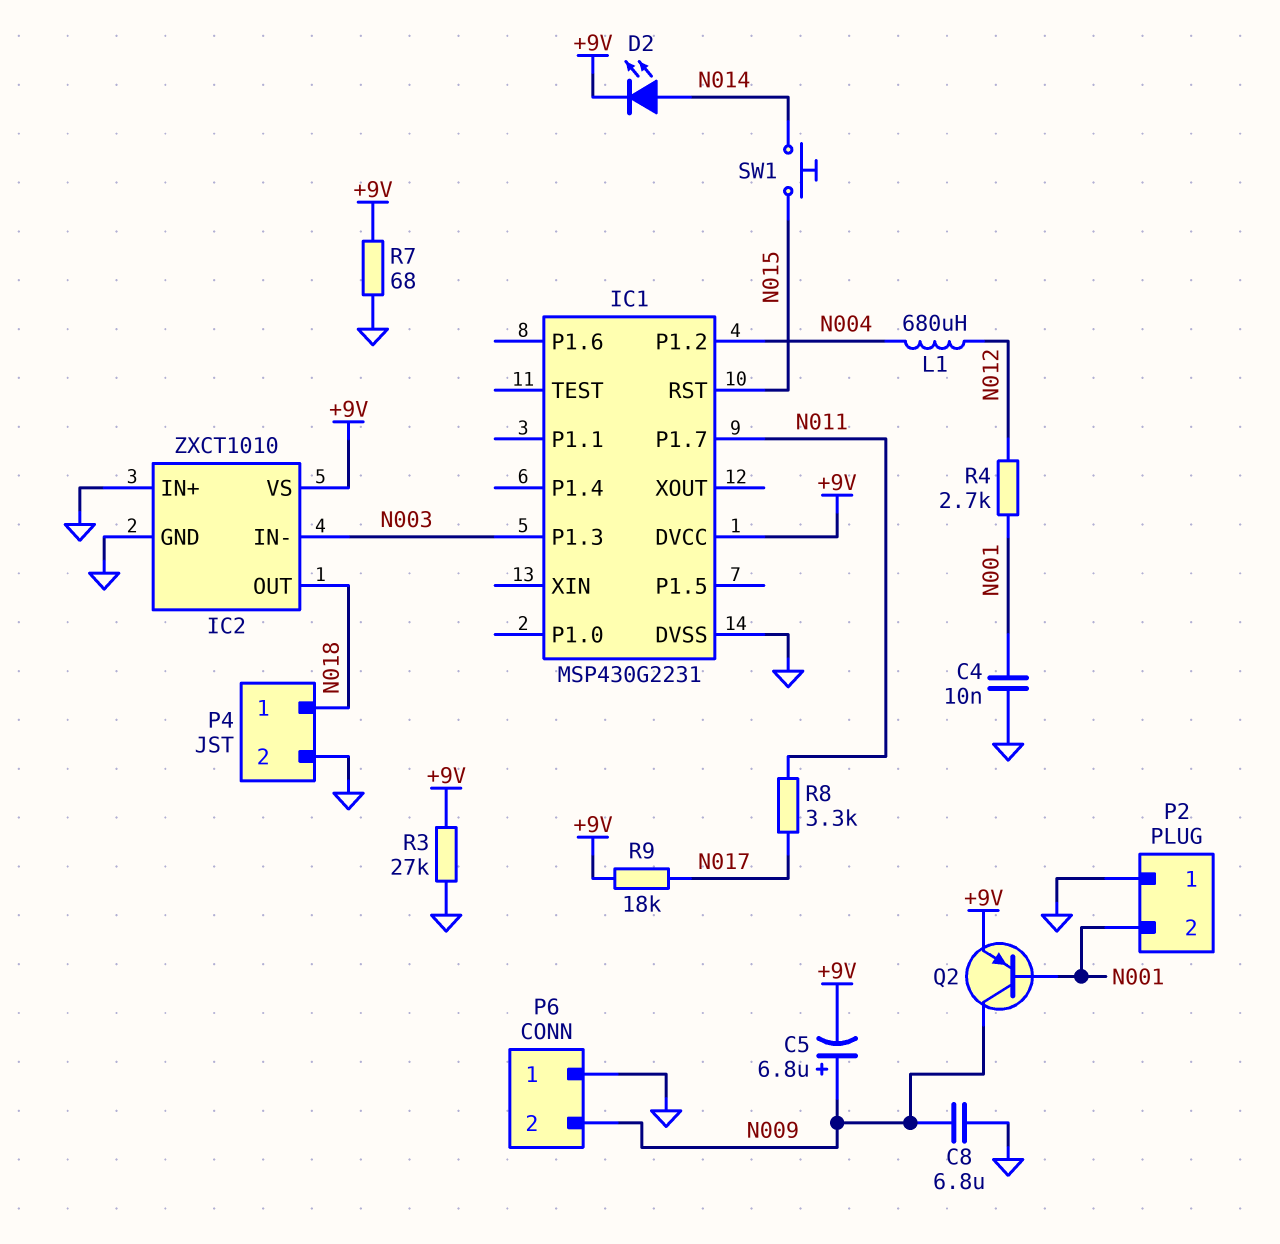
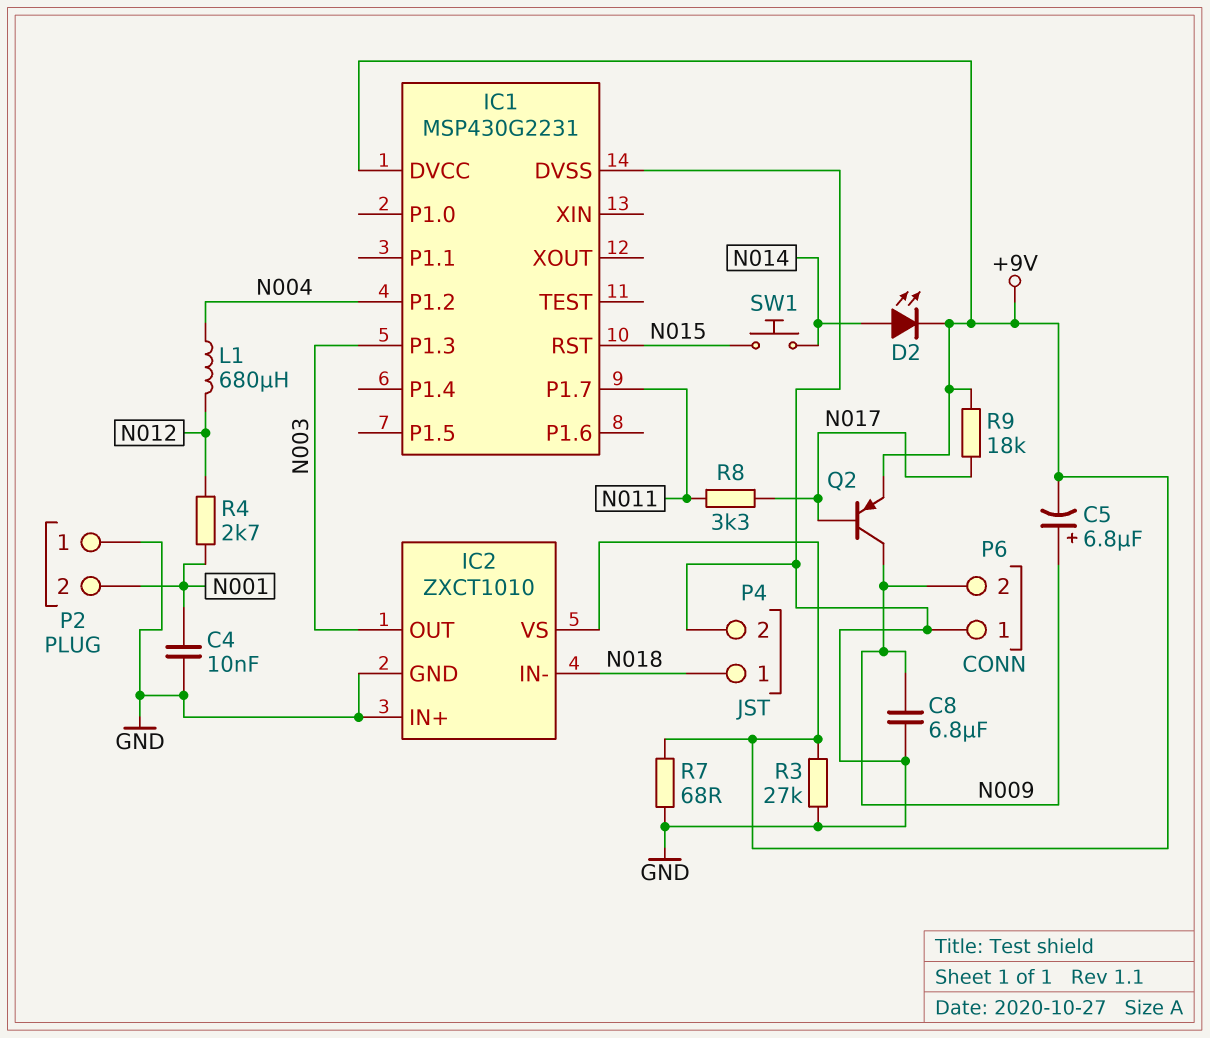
IC2 pin IN-: N003 -> N018
IC2 pin OUT: N018 -> N003
Q2: PNP (B N001, C N009, E +9V) -> PNP (B N017, C N009, E +9V)

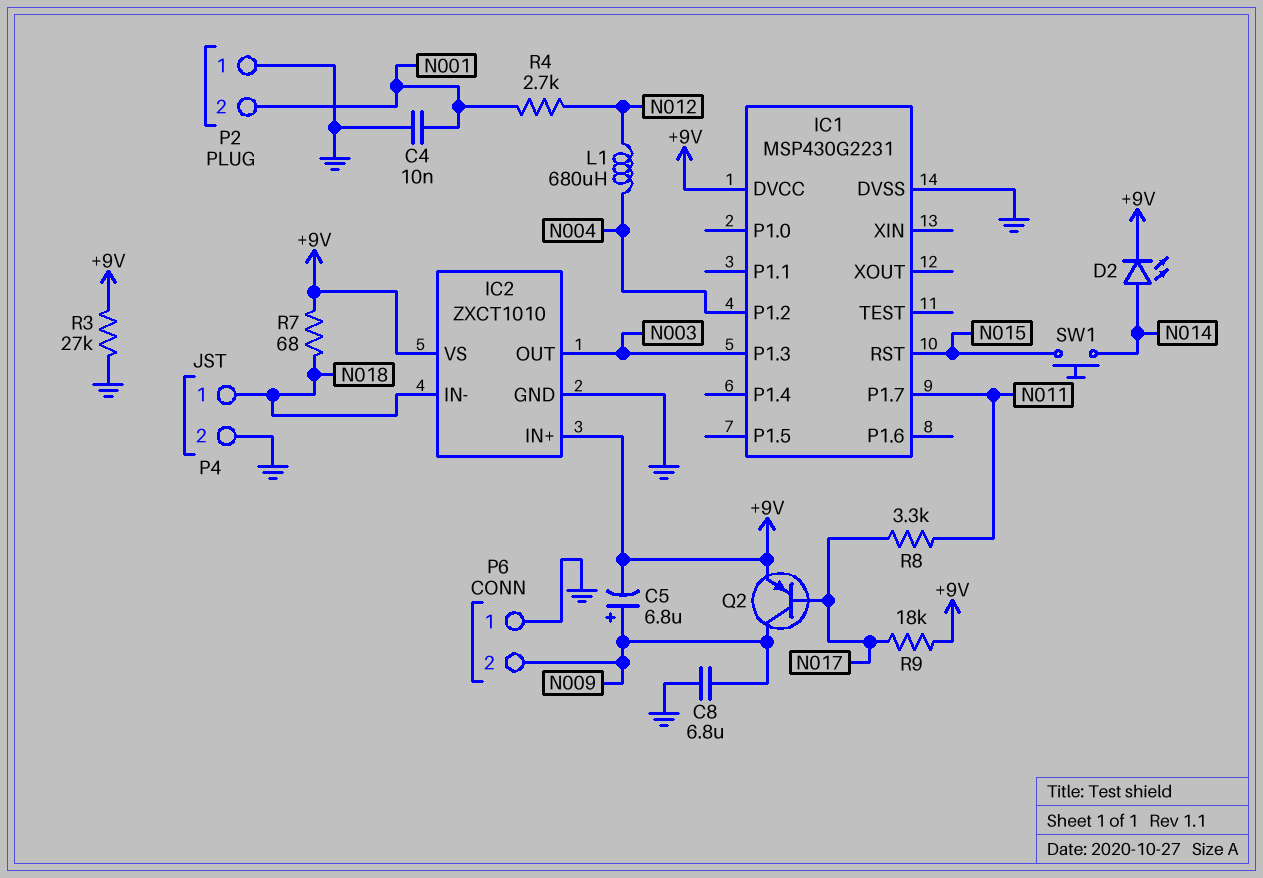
IC2 pin IN+: GND -> +9V
R7: 68 (+9V, GND) -> 68 (+9V, N018)

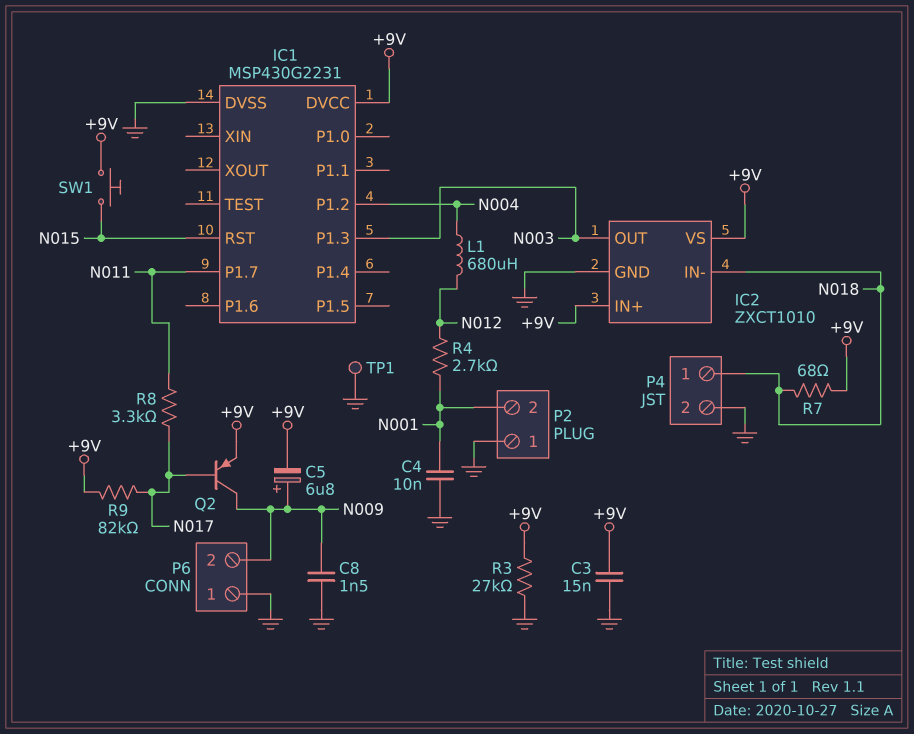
C3: none -> 15nF (+9V, GND)
C8: 6.8uF (GND, N009) -> 1.5nF (GND, N009)
D2: LED (A N014, K +9V) -> none
R9: 18k (+9V, N017) -> 82k (+9V, N017)
SW1: button (N014, N015) -> button (+9V, N015)
TP1: none -> test point (GND)

